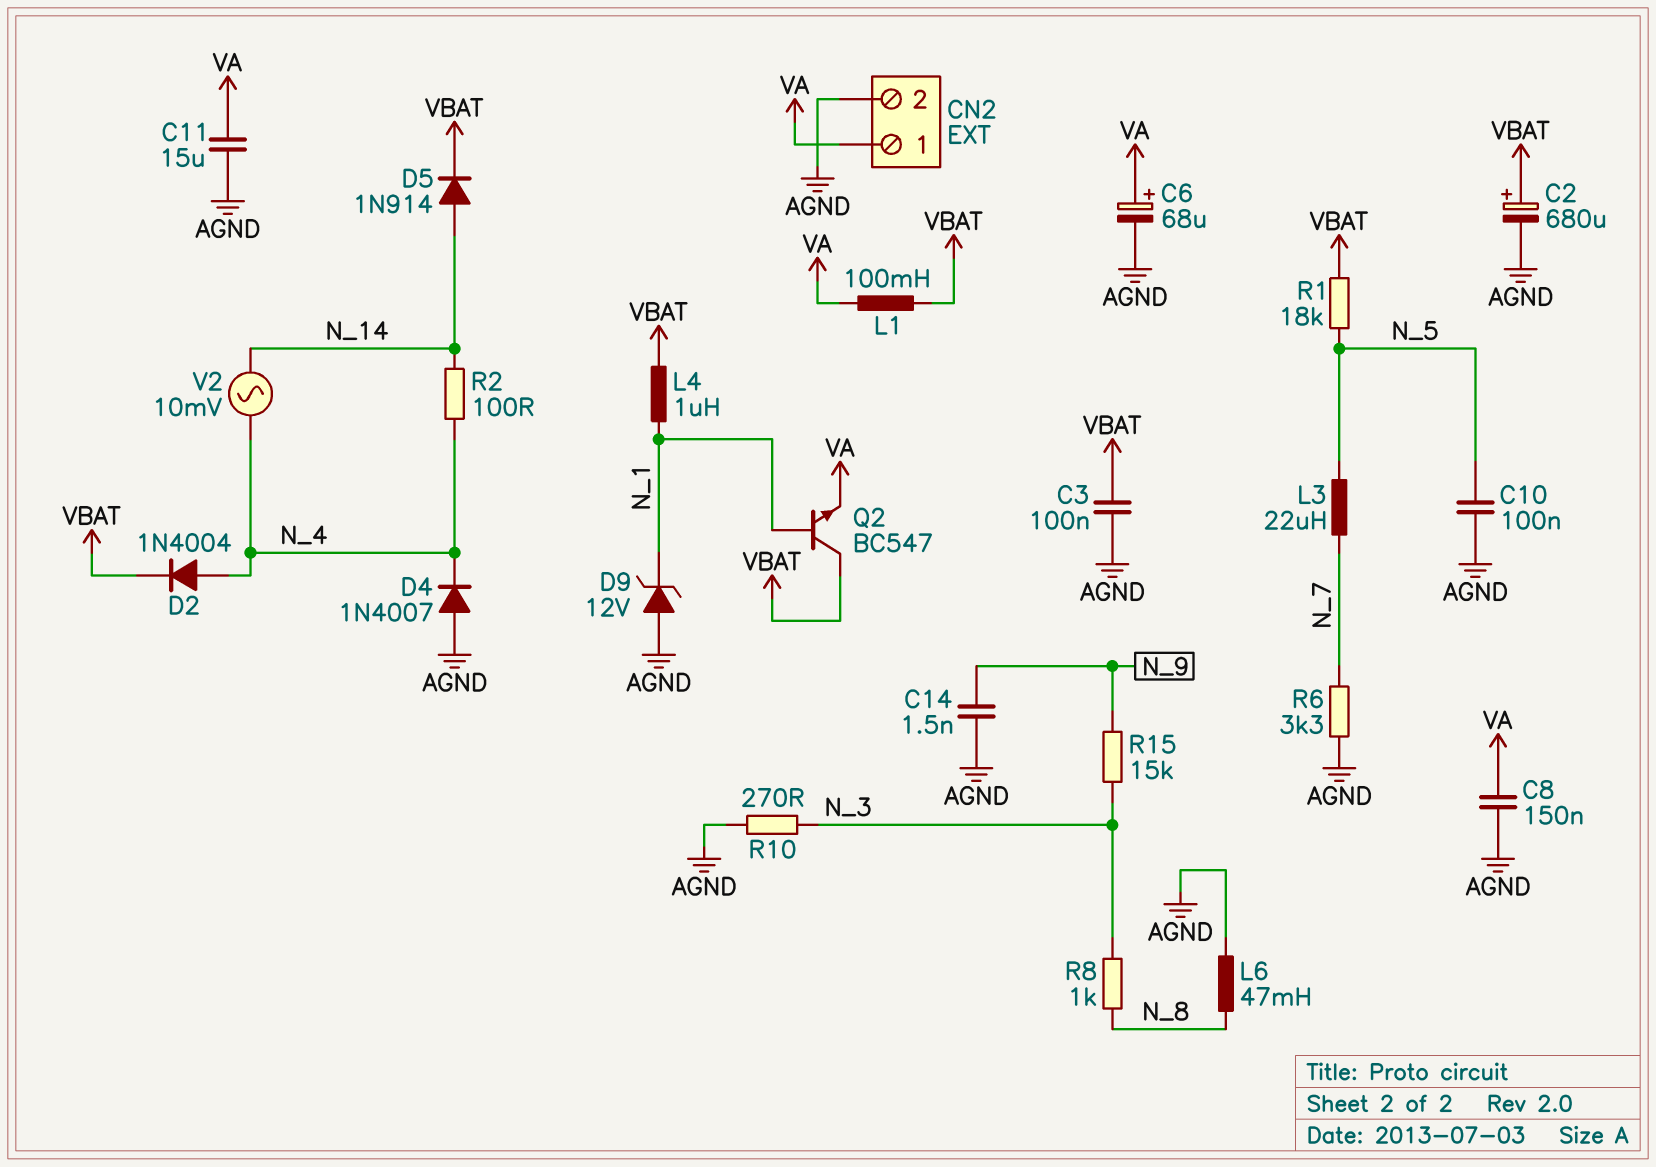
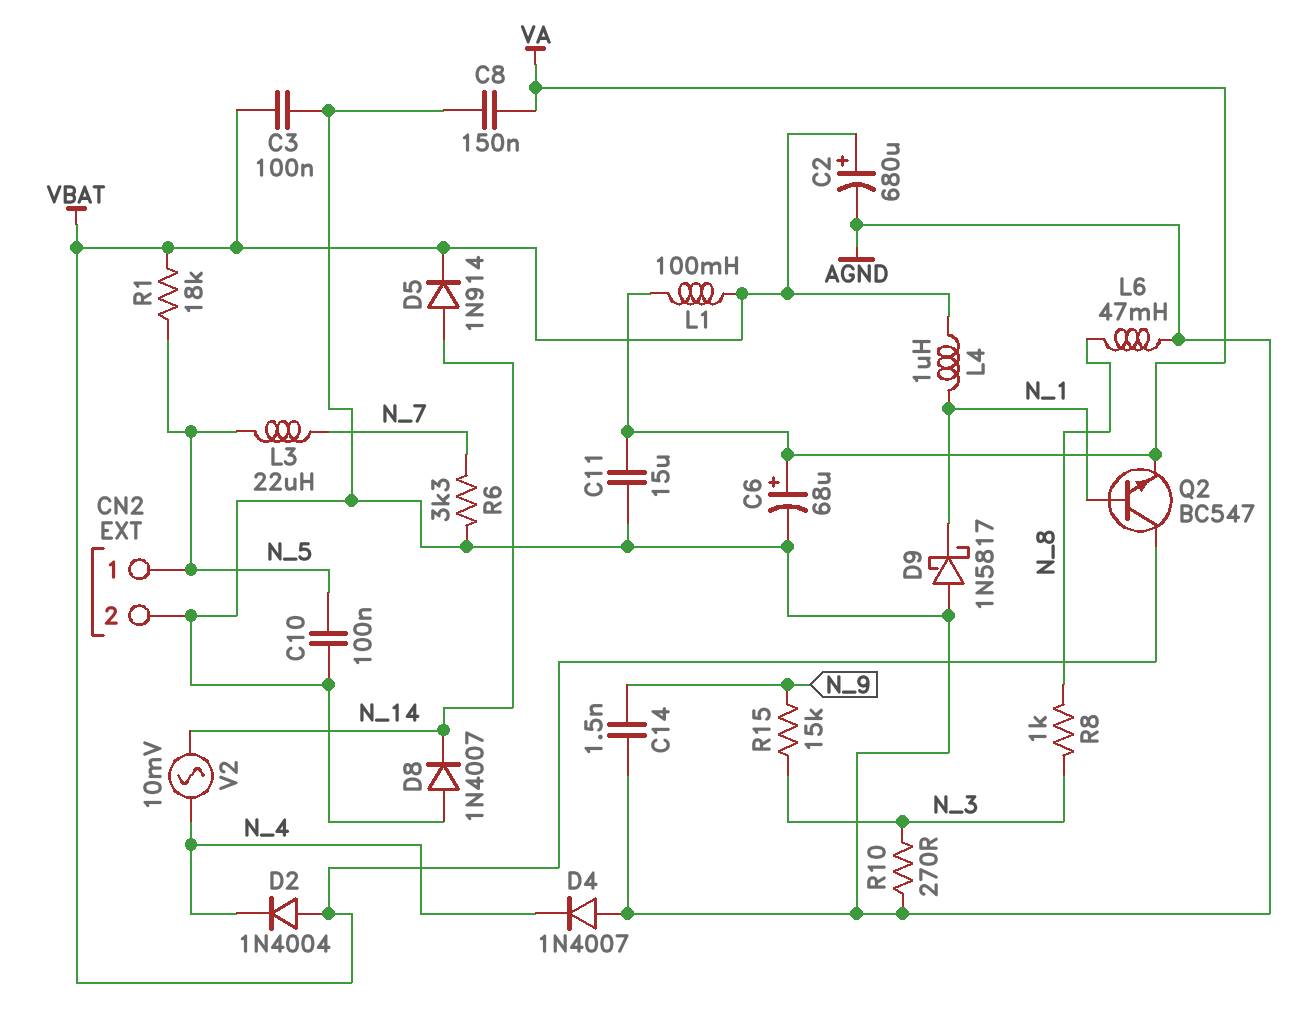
CN2 pin 1: VA -> N_5
D2: diode 1N4004 (A N_4, K VBAT) -> diode 1N4004 (A VBAT, K N_4)
D8: none -> diode 1N4007 (A AGND, K N_14)
D9: zener 12V (A AGND, K N_1) -> schottky 1N5817 (A AGND, K N_1)
R2: 100 (N_4, N_14) -> none

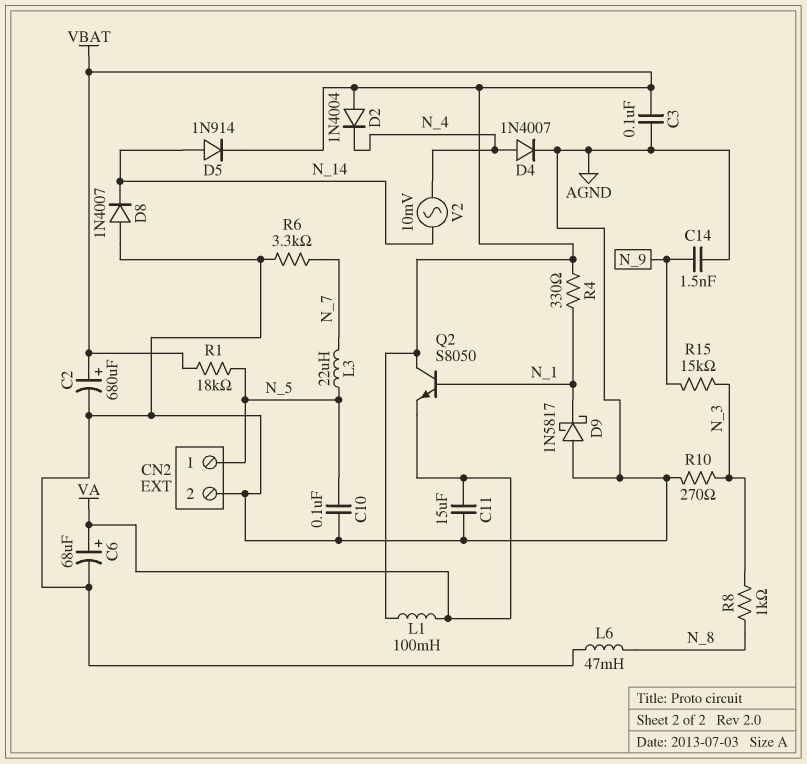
C8: 150nF (AGND, VA) -> none
D4: diode 1N4007 (A AGND, K N_4) -> diode 1N4007 (A N_4, K AGND)
L4: 1uH (N_1, VBAT) -> none
Q2: NPN BC547 (B N_1, C VBAT, E VA) -> NPN S8050 (B N_1, C VBAT, E VA)
R4: none -> 330 (N_1, VBAT)

